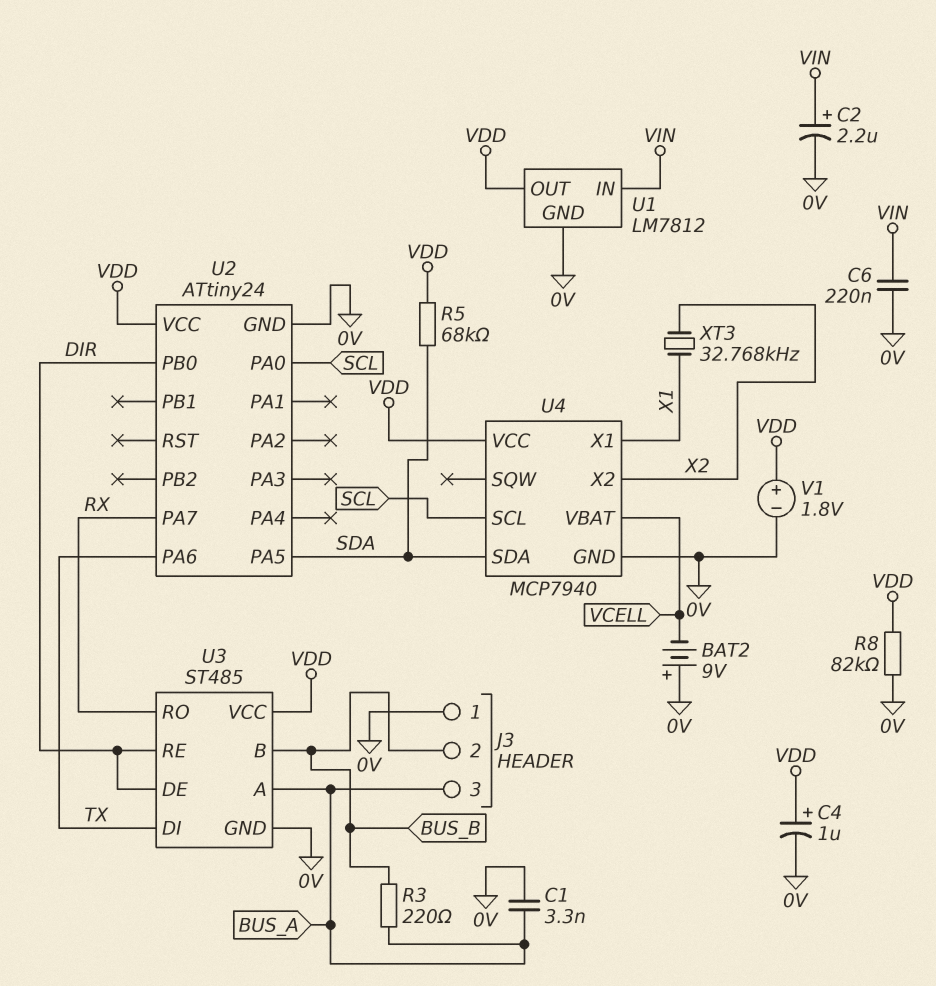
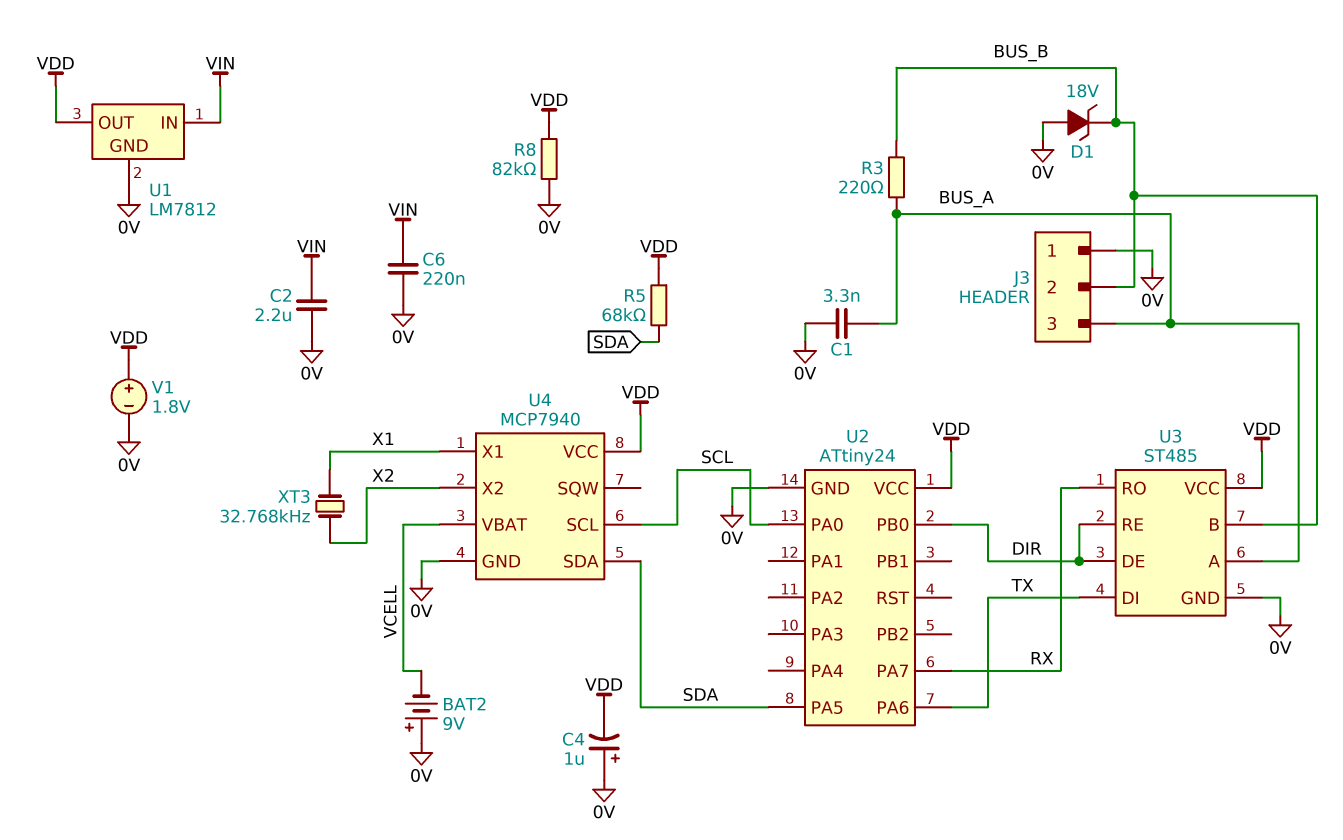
C2: 2.2uF (plus VIN, minus 0V) -> 2.2uF (0V, VIN)
C4: 1uF (plus VDD, minus 0V) -> 1uF (plus 0V, minus VDD)
D1: none -> zener 18V (A 0V, K BUS_B)

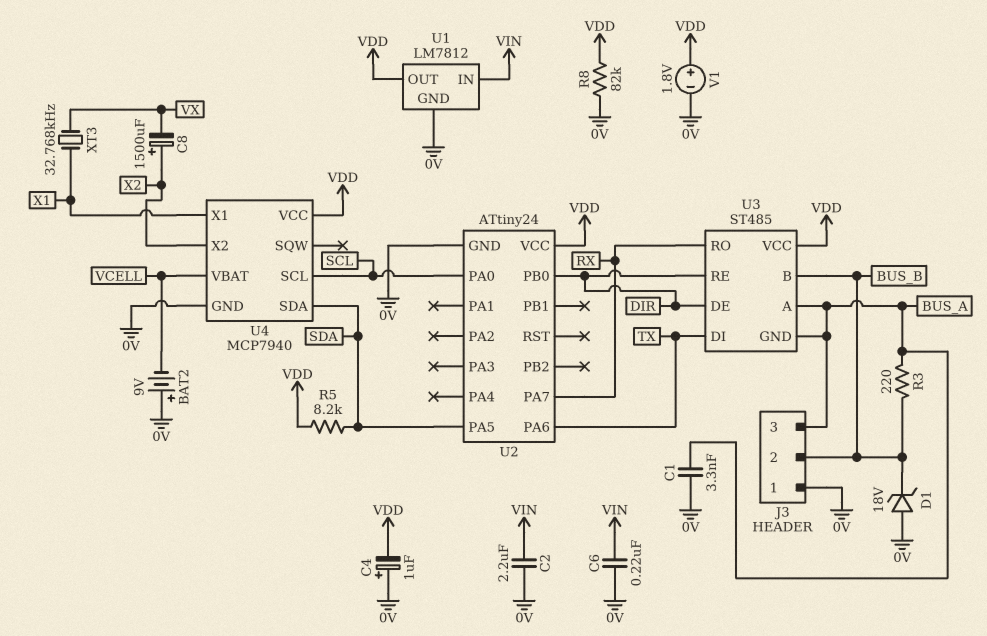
C8: none -> 1500uF (plus X2, minus VX)
R5: 68k (SDA, VDD) -> 8.2k (SDA, VDD)
U3 pin GND: 0V -> BUS_A
XT3: 32.768kHz (X1, X2) -> 32.768kHz (VX, X1)

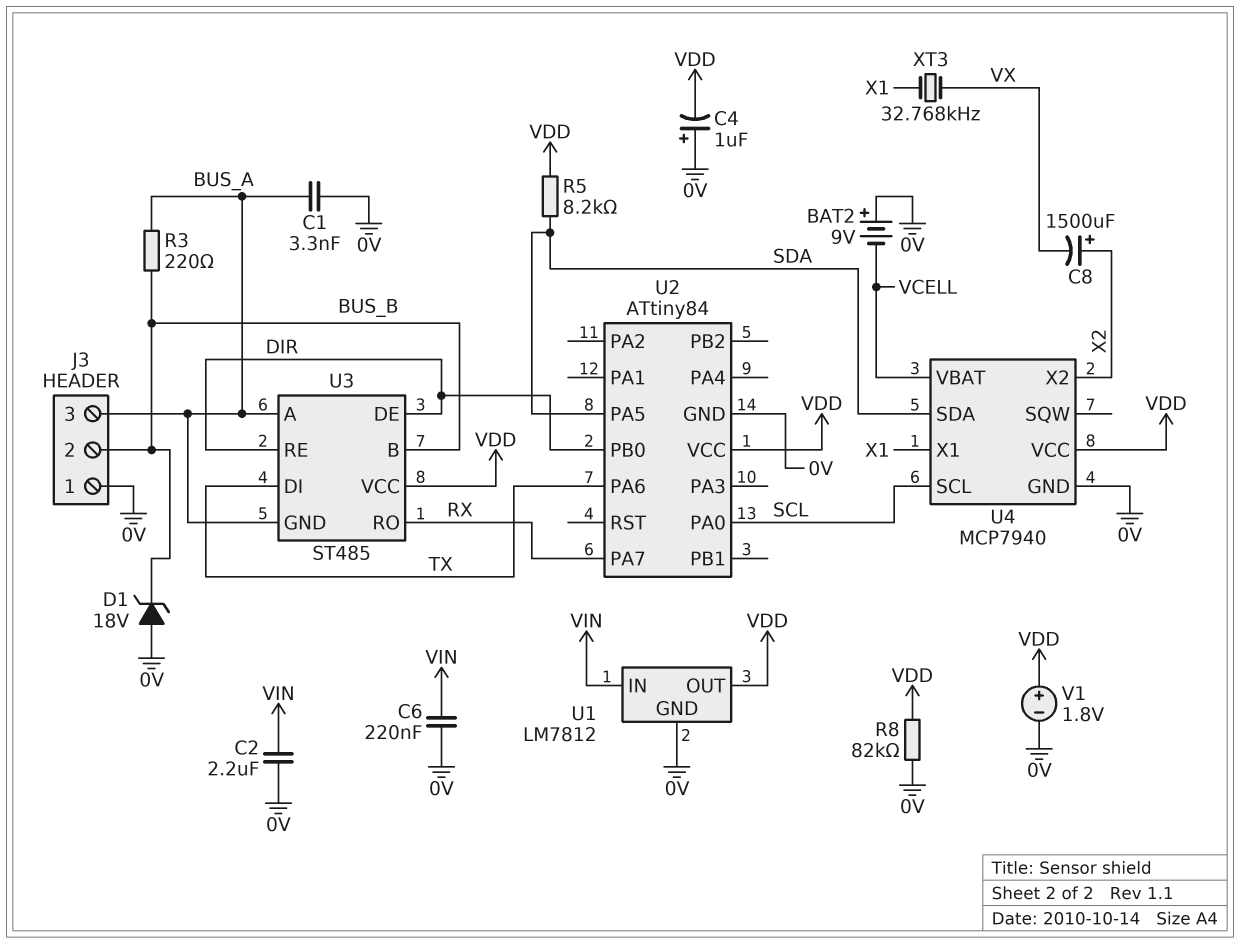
U2: ATtiny24 -> ATtiny84

